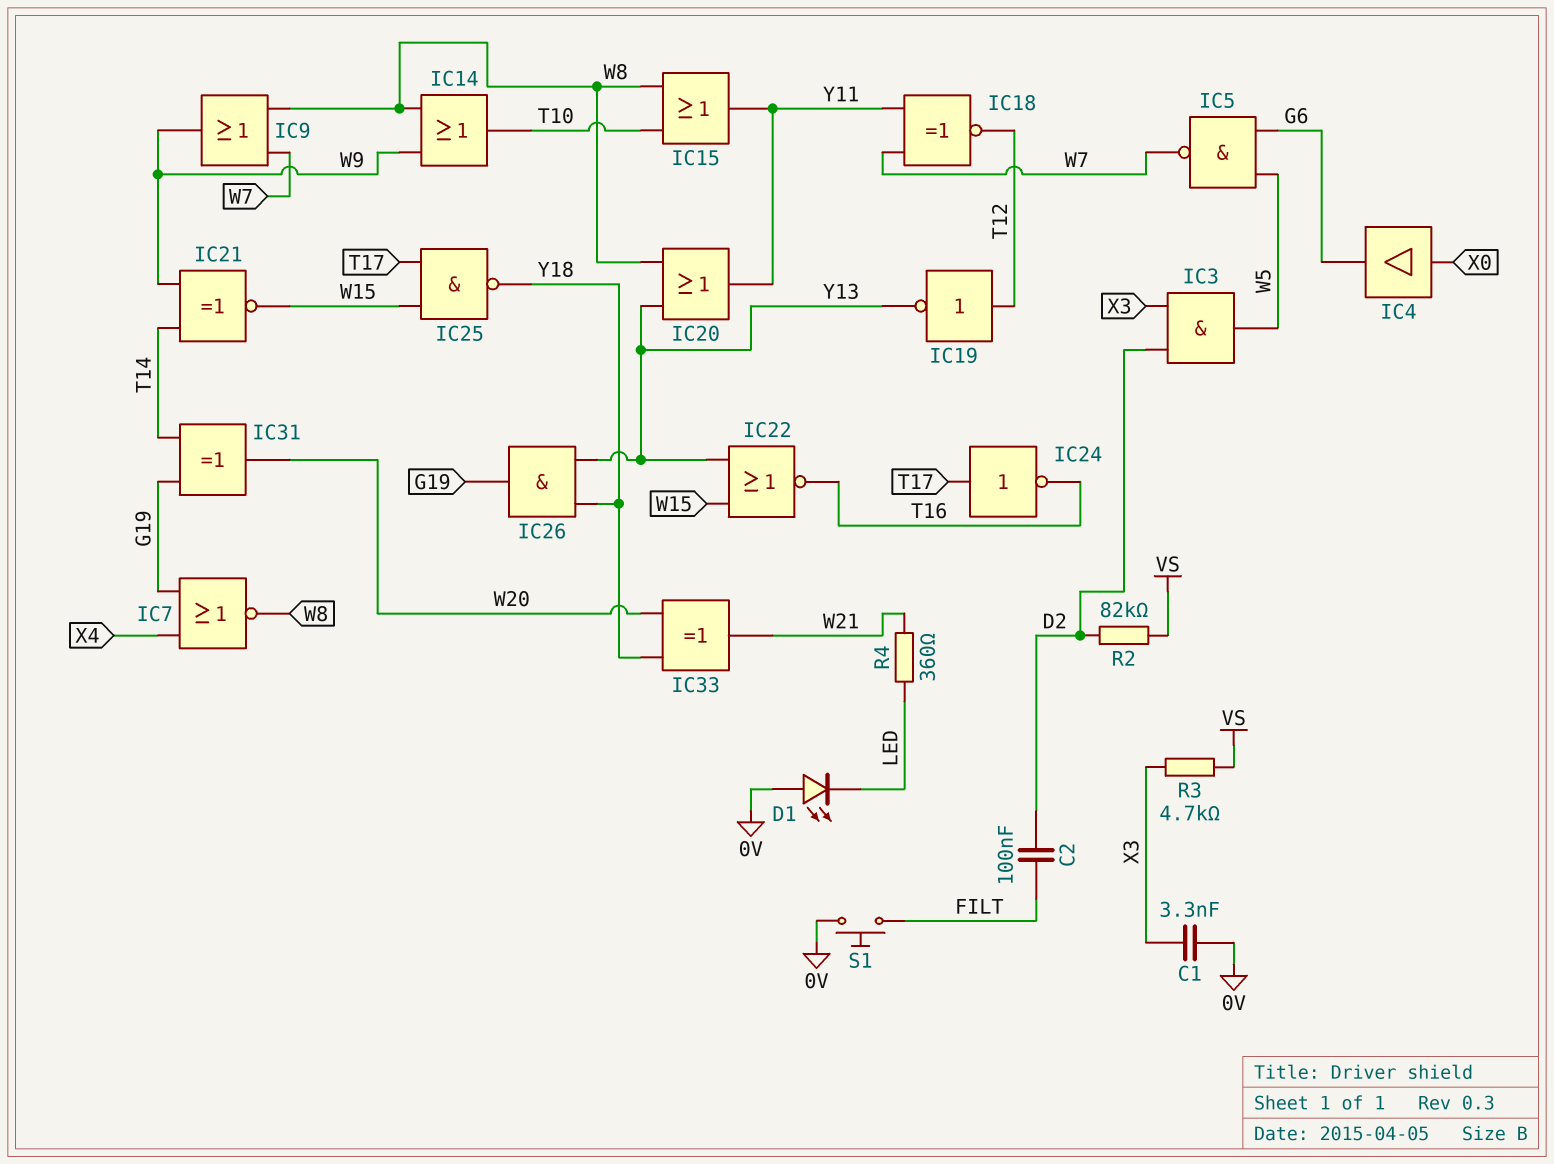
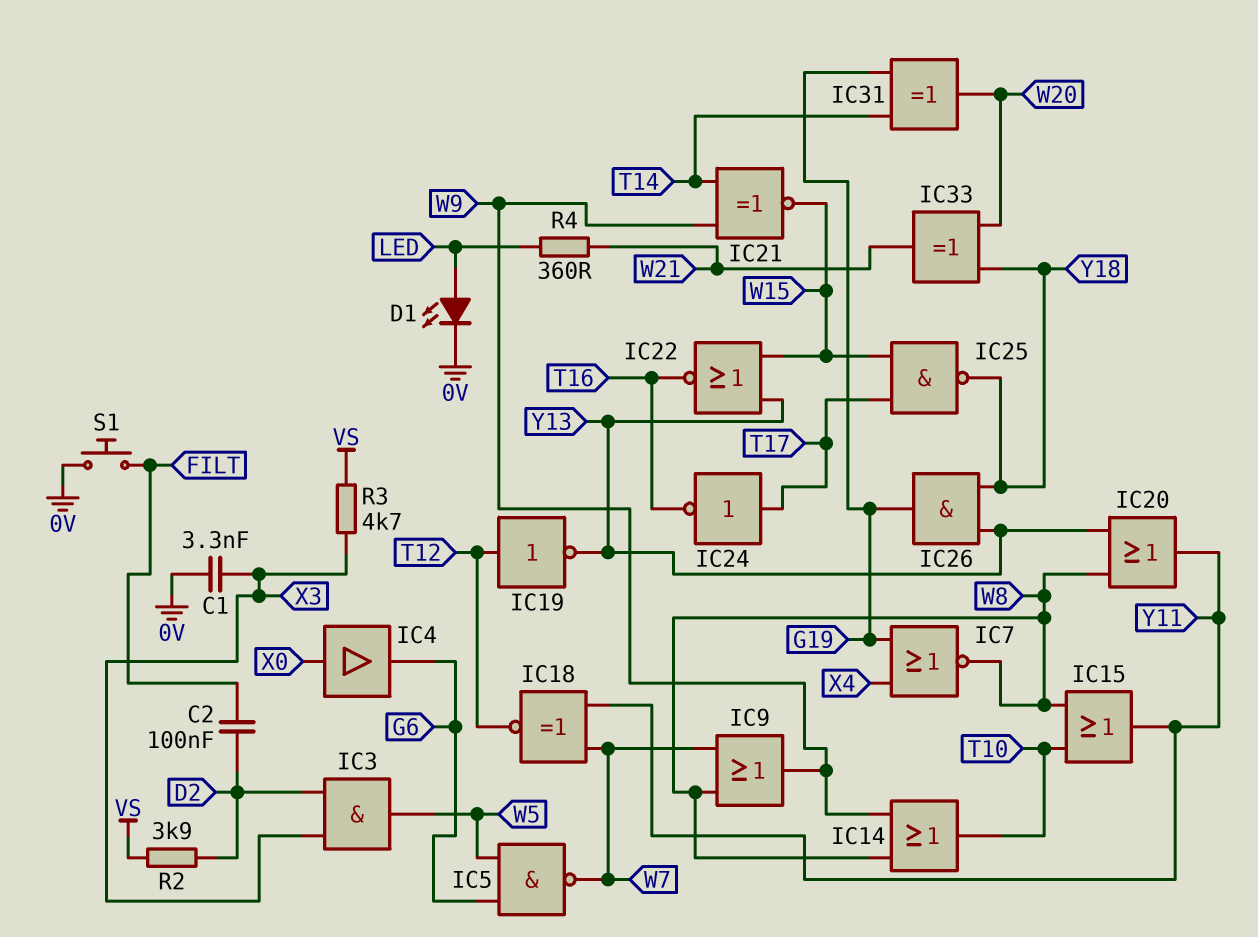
D1: LED (A 0V, K LED) -> LED (A LED, K 0V)
R2: 82k (D2, VS) -> 3.9k (D2, VS)

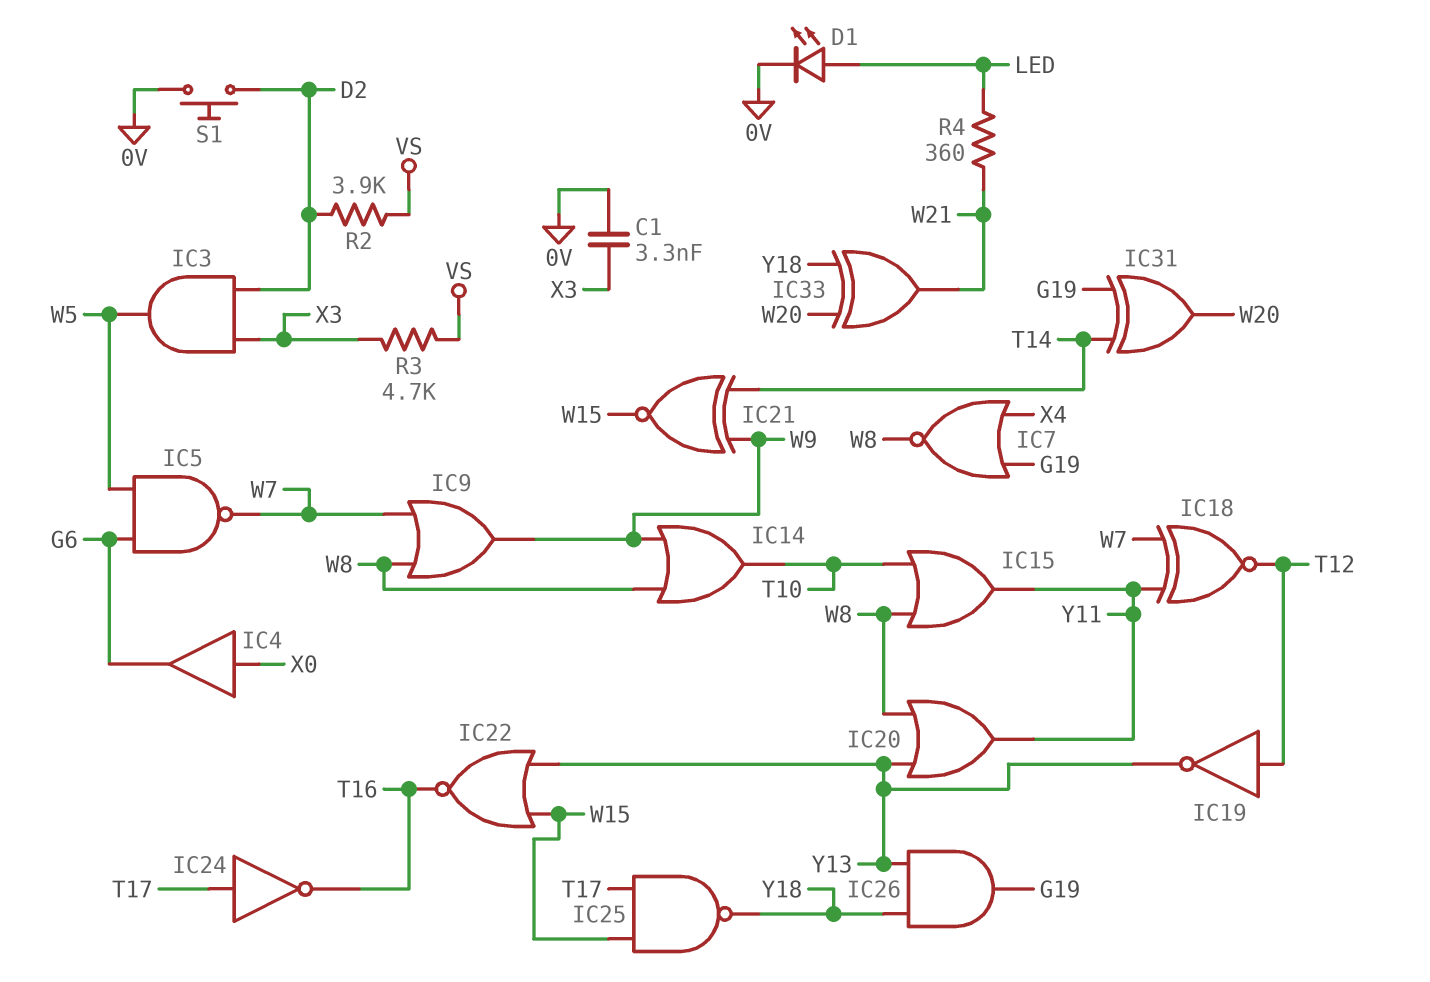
C2: 100nF (D2, FILT) -> none
S1: button (0V, FILT) -> button (0V, D2)

